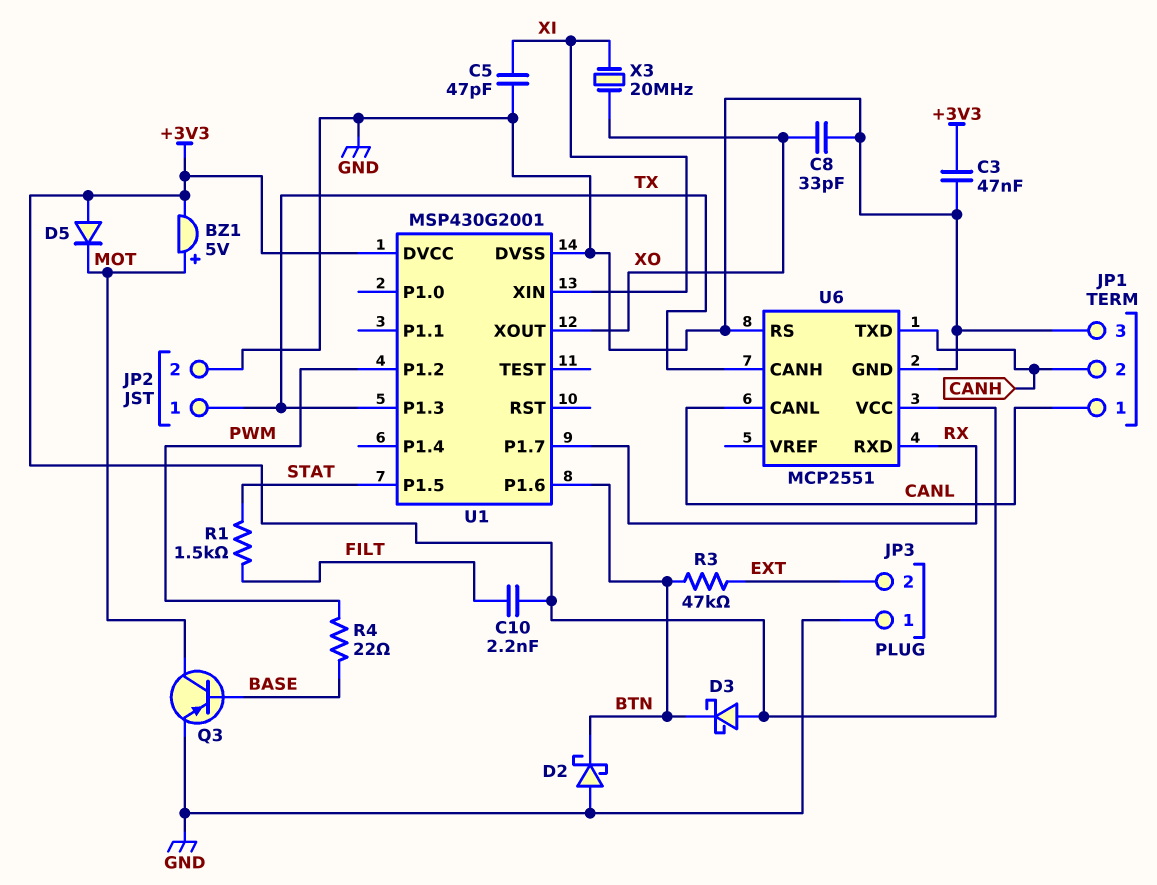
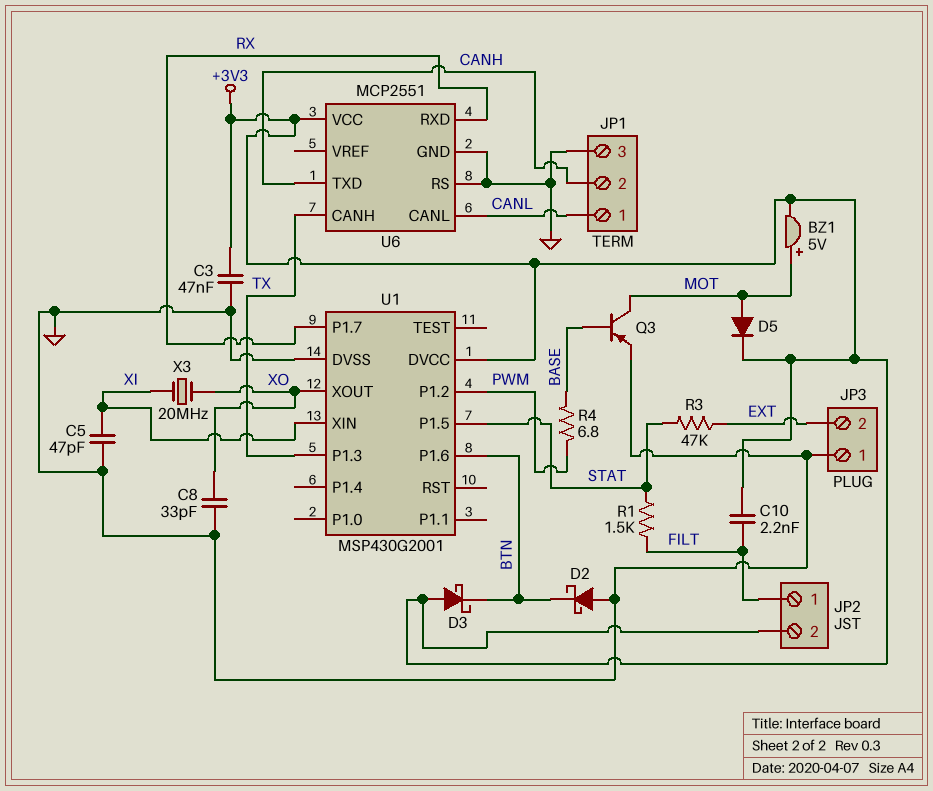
D5: diode (A +3V3, K MOT) -> diode (A MOT, K +3V3)
JP2 pin 1: TX -> FILT
JP2 pin 2: GND -> +3V3
R3: 47k (BTN, EXT) -> 47k (EXT, STAT)
R4: 22 (BASE, PWM) -> 6.8 (BASE, PWM)

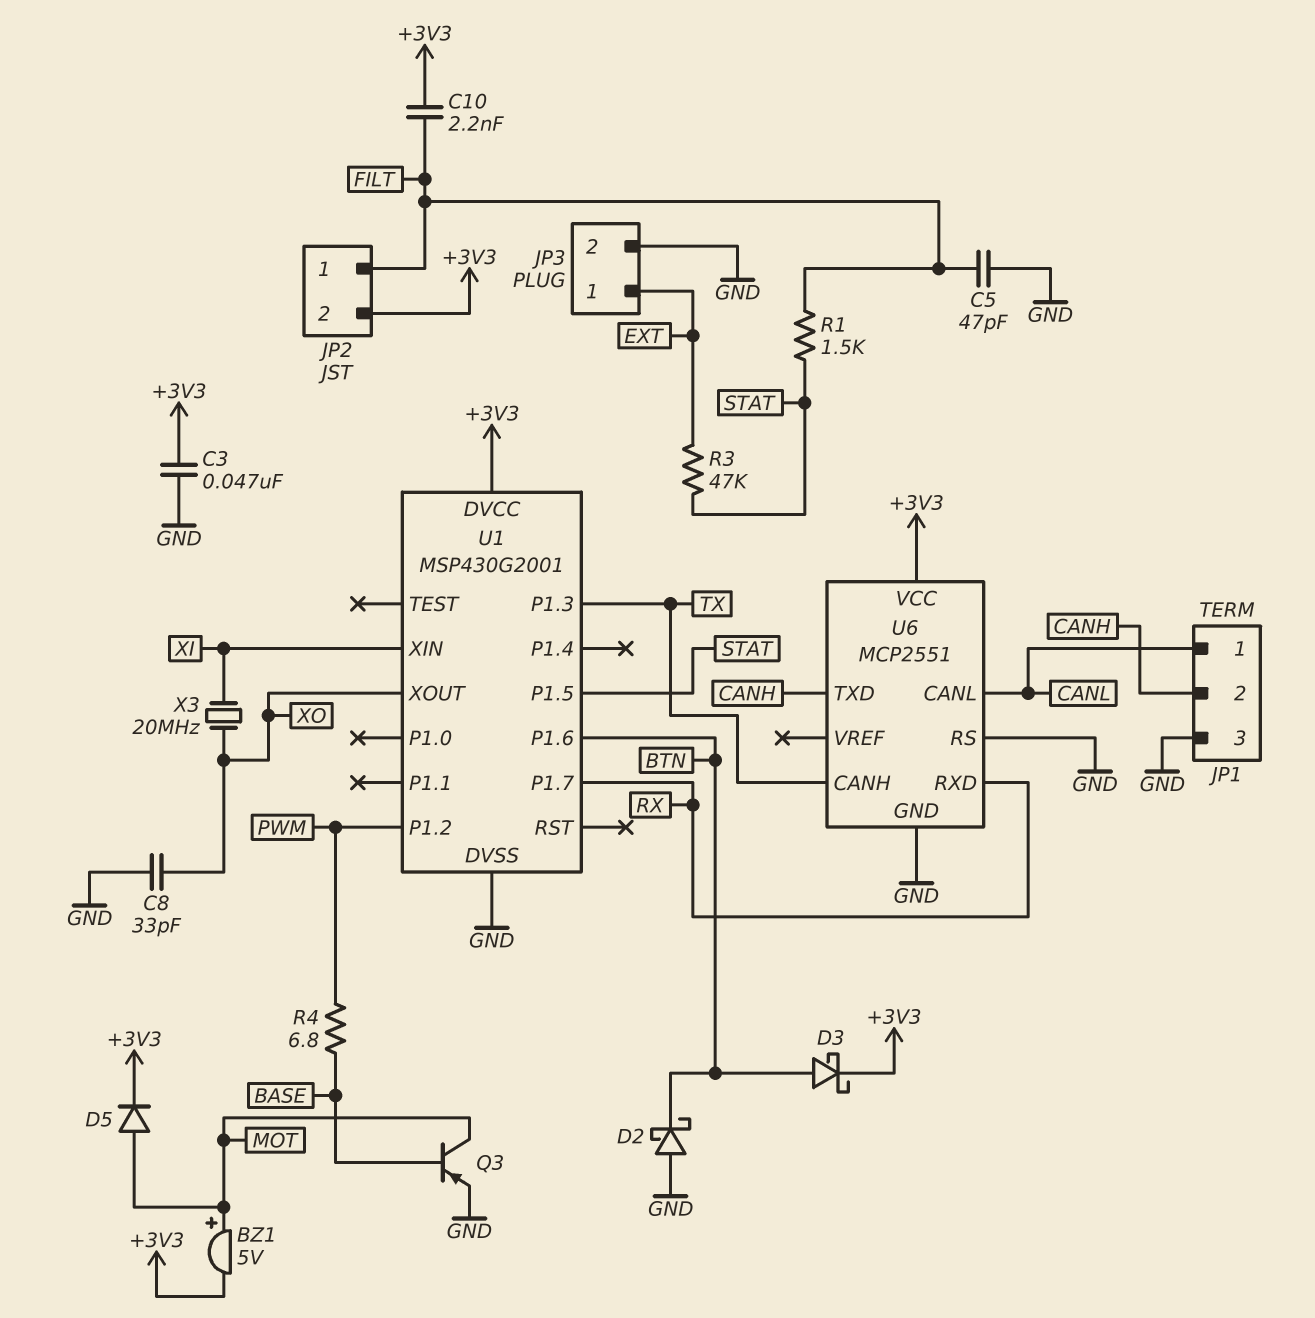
C5: 47pF (GND, XI) -> 47pF (FILT, GND)
D3: schottky (A +3V3, K BTN) -> schottky (A BTN, K +3V3)
JP3 pin 1: GND -> EXT
JP3 pin 2: EXT -> GND

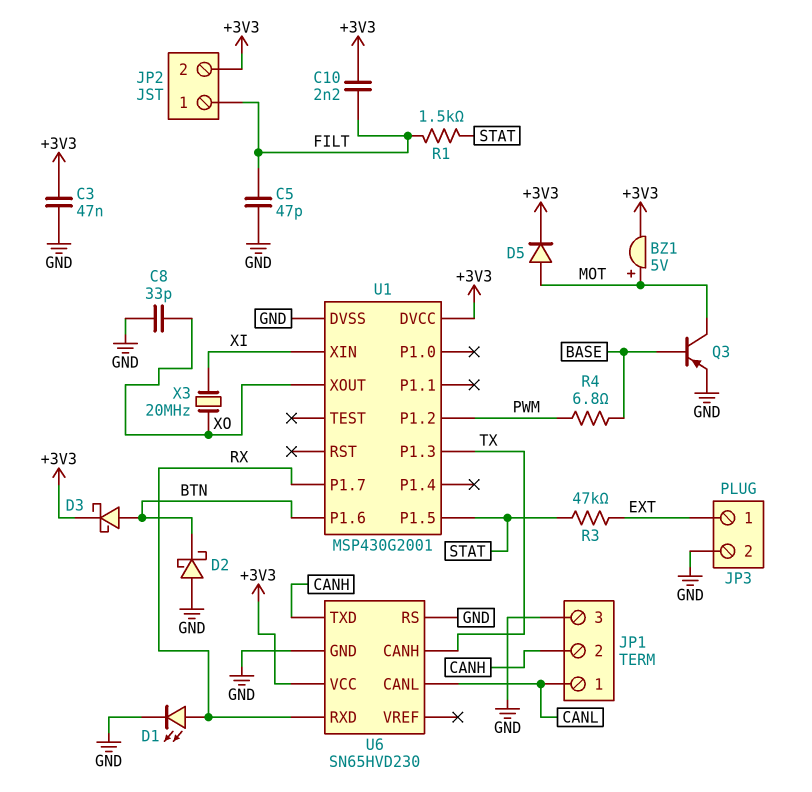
D1: none -> LED (A RX, K GND)
U6: MCP2551 -> SN65HVD230

